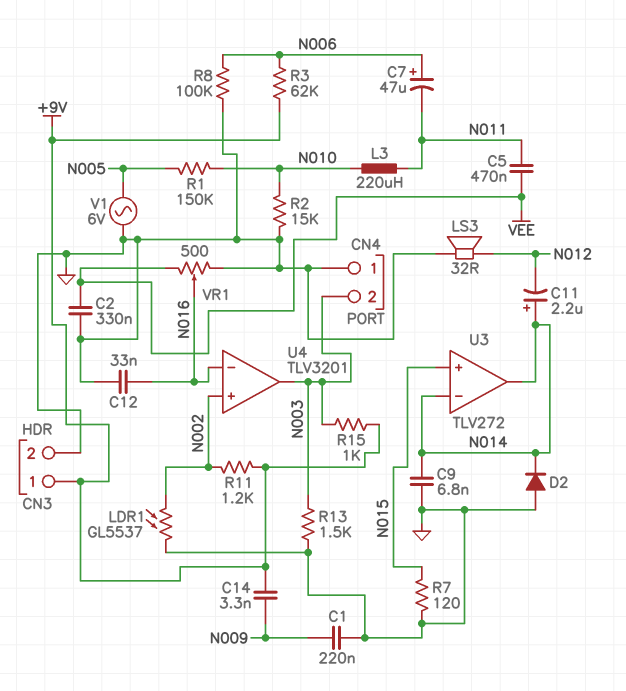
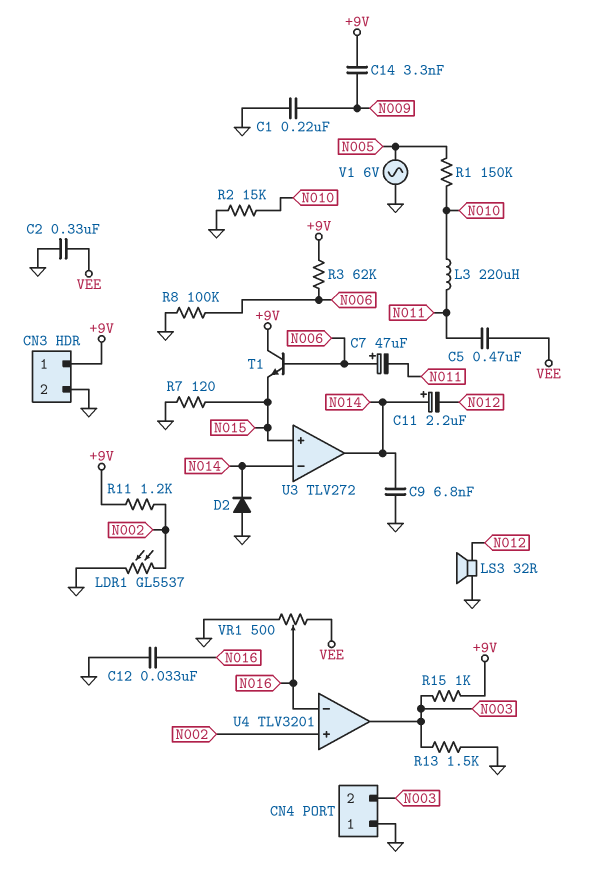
T1: none -> NPN (B N006, C +9V, E N015)

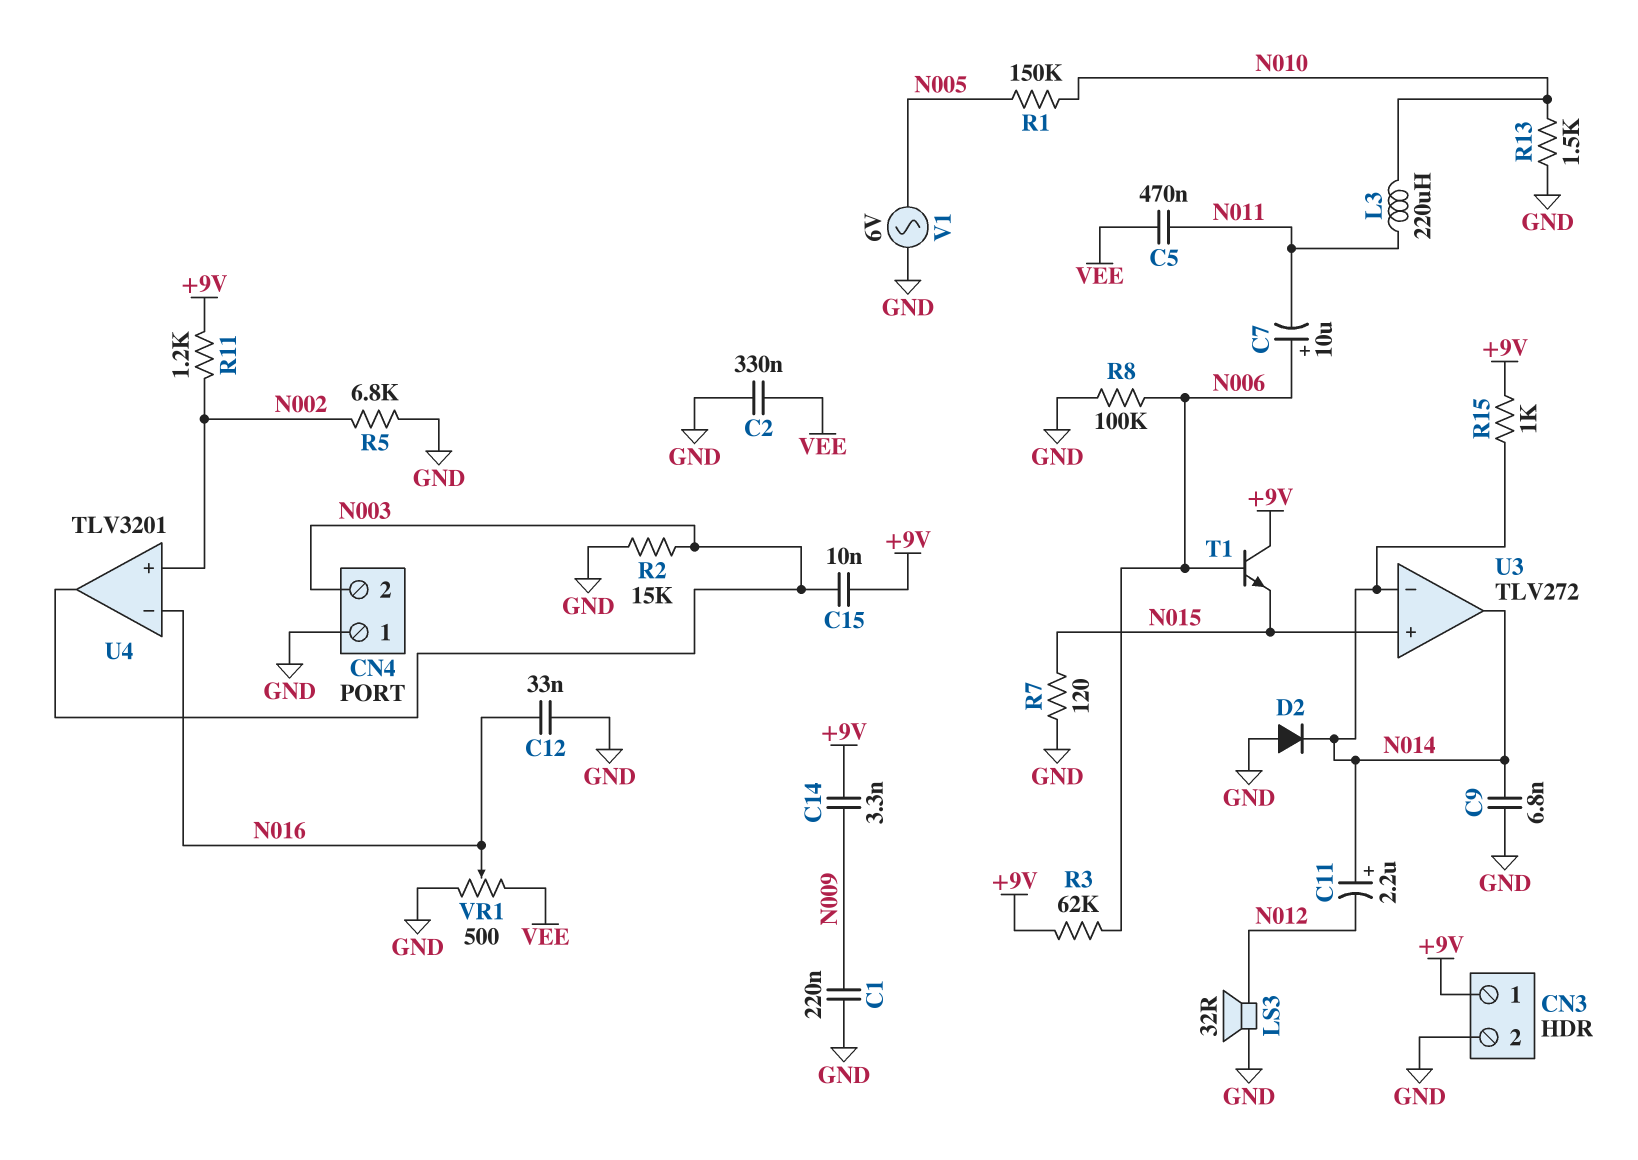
C7: 47uF (plus N006, minus N011) -> 10uF (plus N006, minus N011)
C15: none -> 10nF (+9V, N003)
LDR1: GL5537 (GND, N002) -> none
R2: 15k (GND, N010) -> 15k (GND, N003)
R5: none -> 6.8k (GND, N002)
R13: 1.5k (GND, N003) -> 1.5k (GND, N010)
R15: 1k (+9V, N003) -> 1k (+9V, N014)

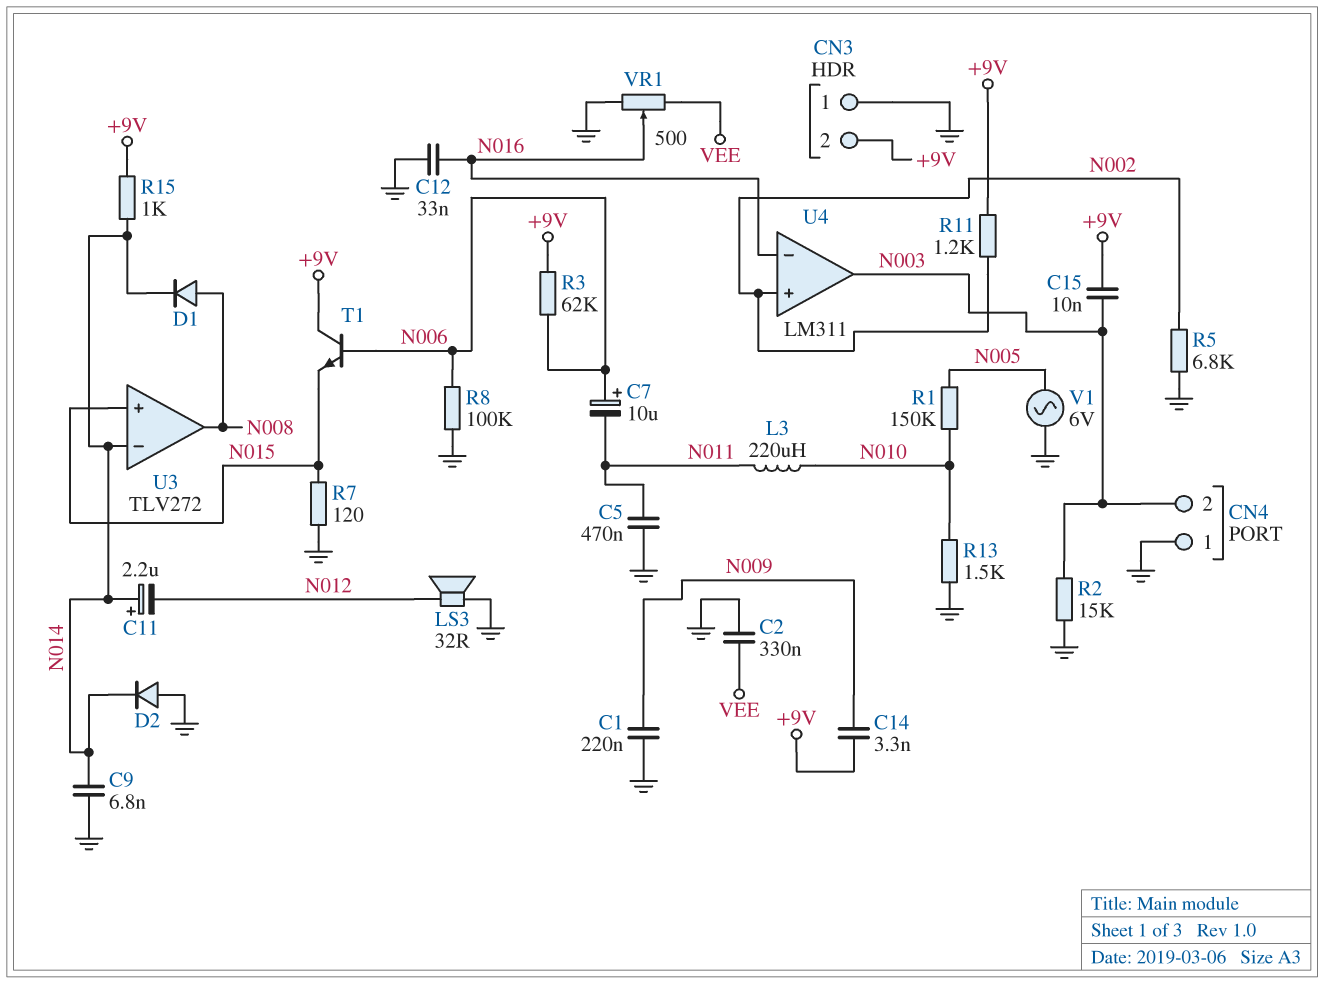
C5: 470nF (N011, VEE) -> 470nF (GND, N011)
CN3 pin 1: +9V -> GND
CN3 pin 2: GND -> +9V
D1: none -> diode (A N008, K N014)
U3 pin out: N014 -> N008
U4: TLV3201 -> LM311

